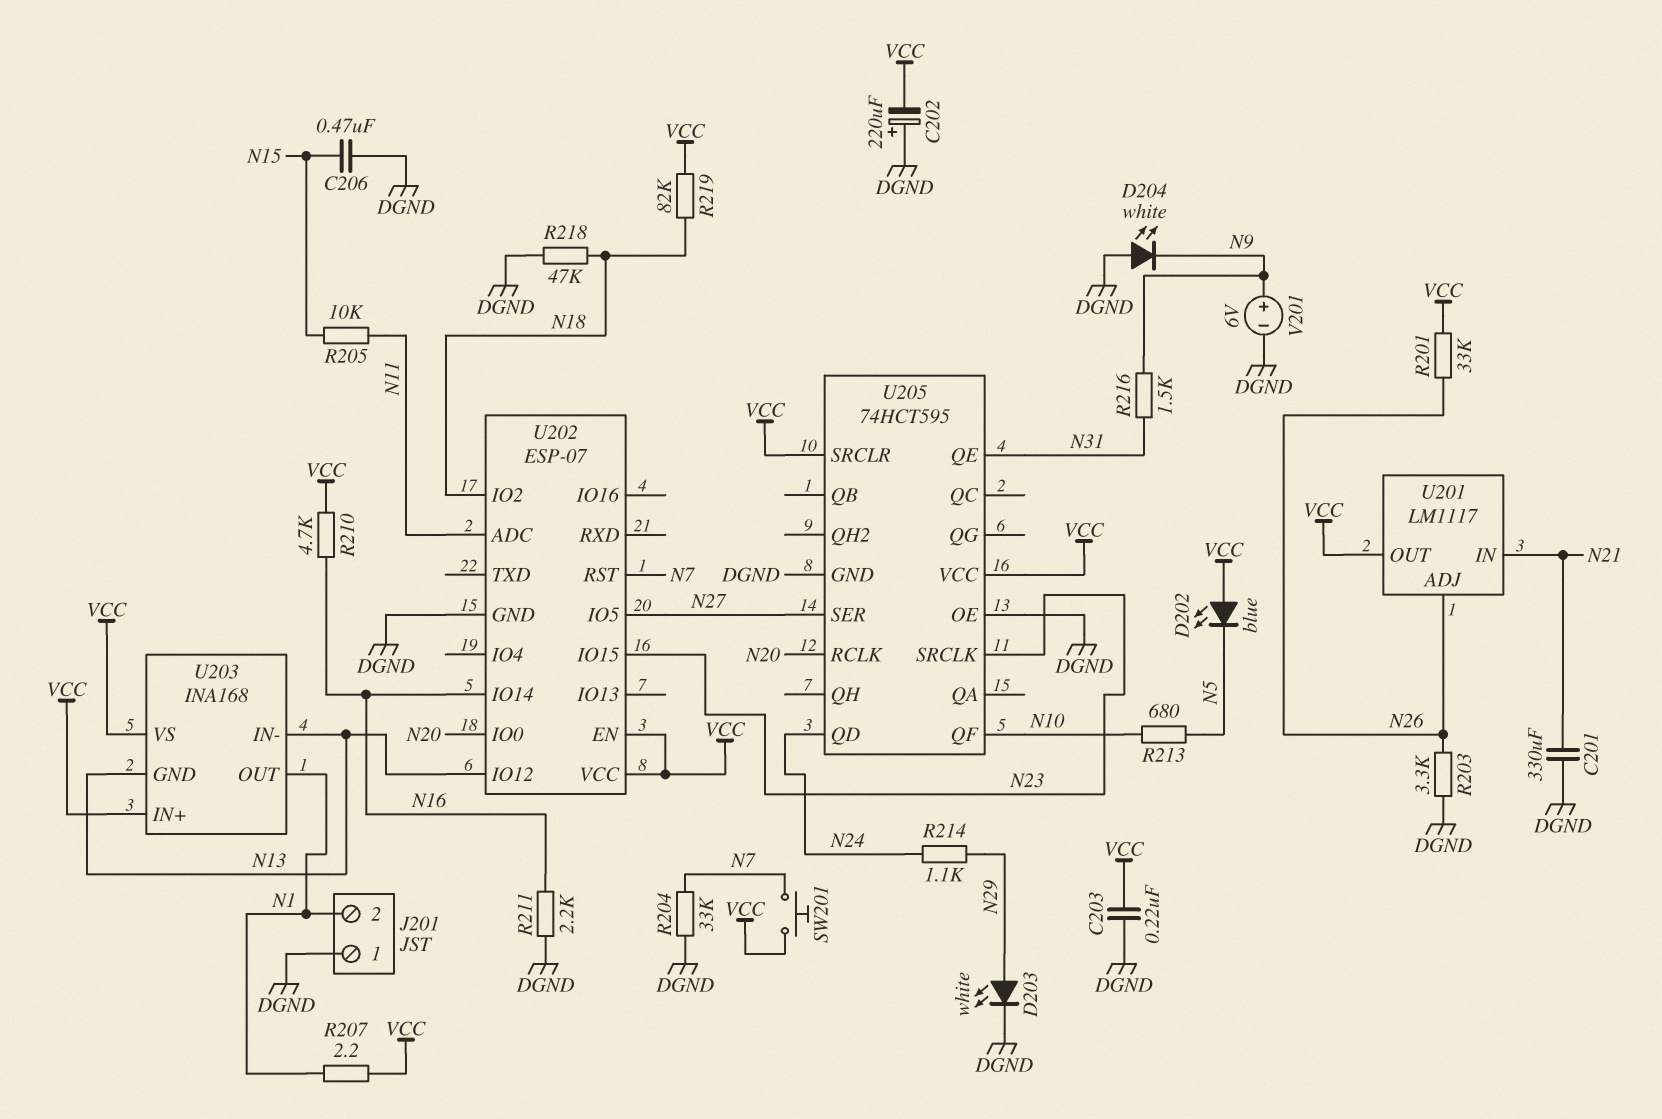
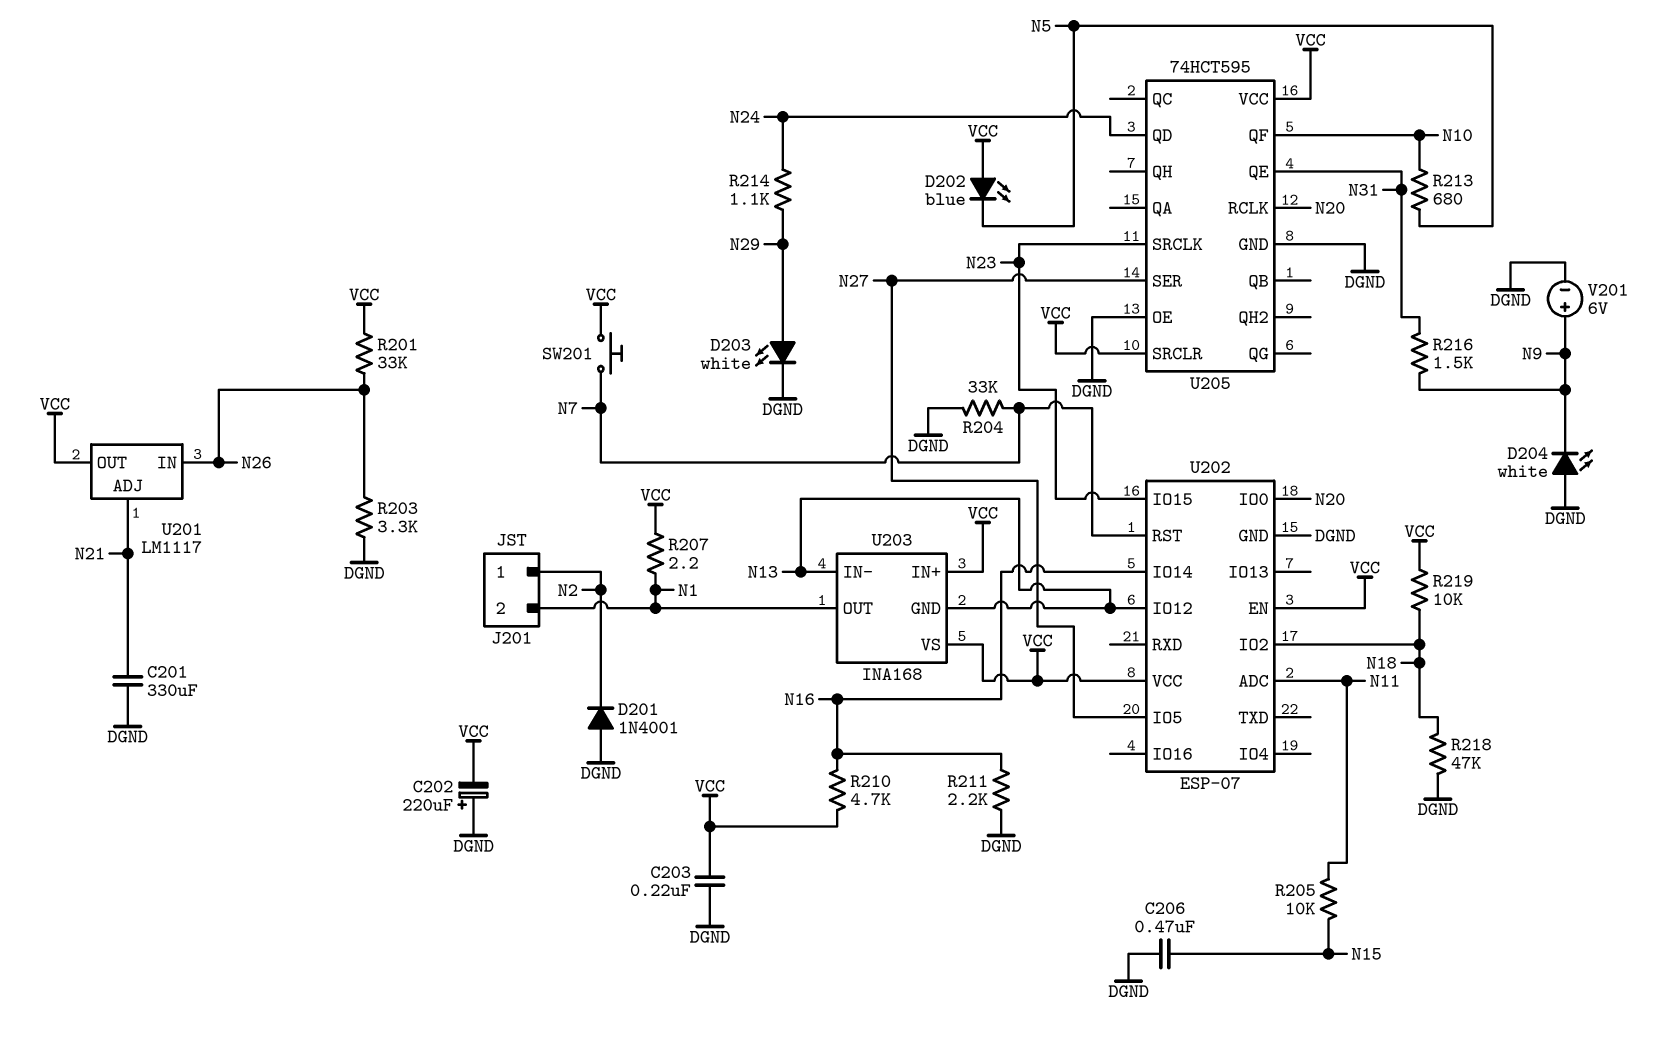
D201: none -> diode 1N4001 (A DGND, K N2)
J201 pin 1: DGND -> N2
R219: 82k (N18, VCC) -> 10k (N18, VCC)
U201 pin ADJ: N26 -> N21
U201 pin IN: N21 -> N26

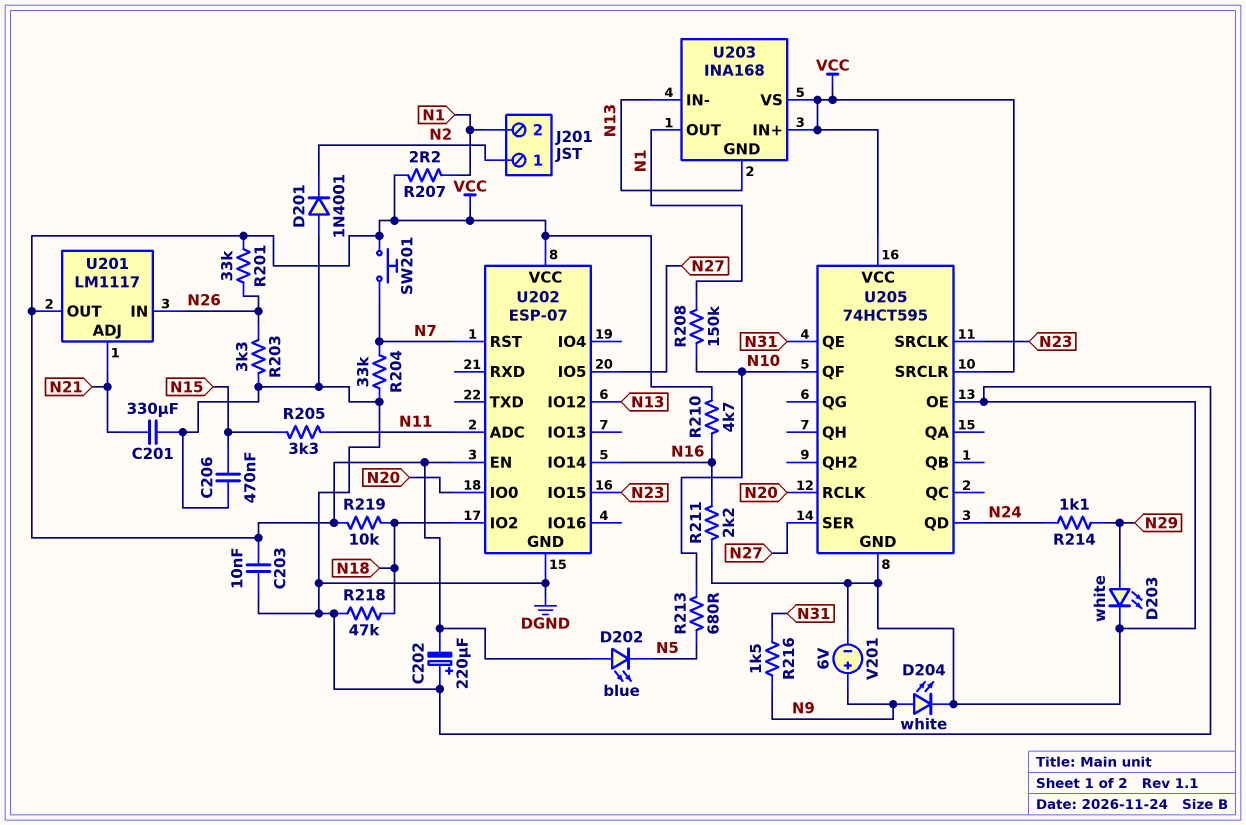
C203: 220nF (DGND, VCC) -> 10nF (DGND, VCC)
D204: LED white (A DGND, K N9) -> LED white (A N9, K DGND)
R205: 10k (N11, N15) -> 3.3k (N11, N15)
R208: none -> 150k (N1, N10)

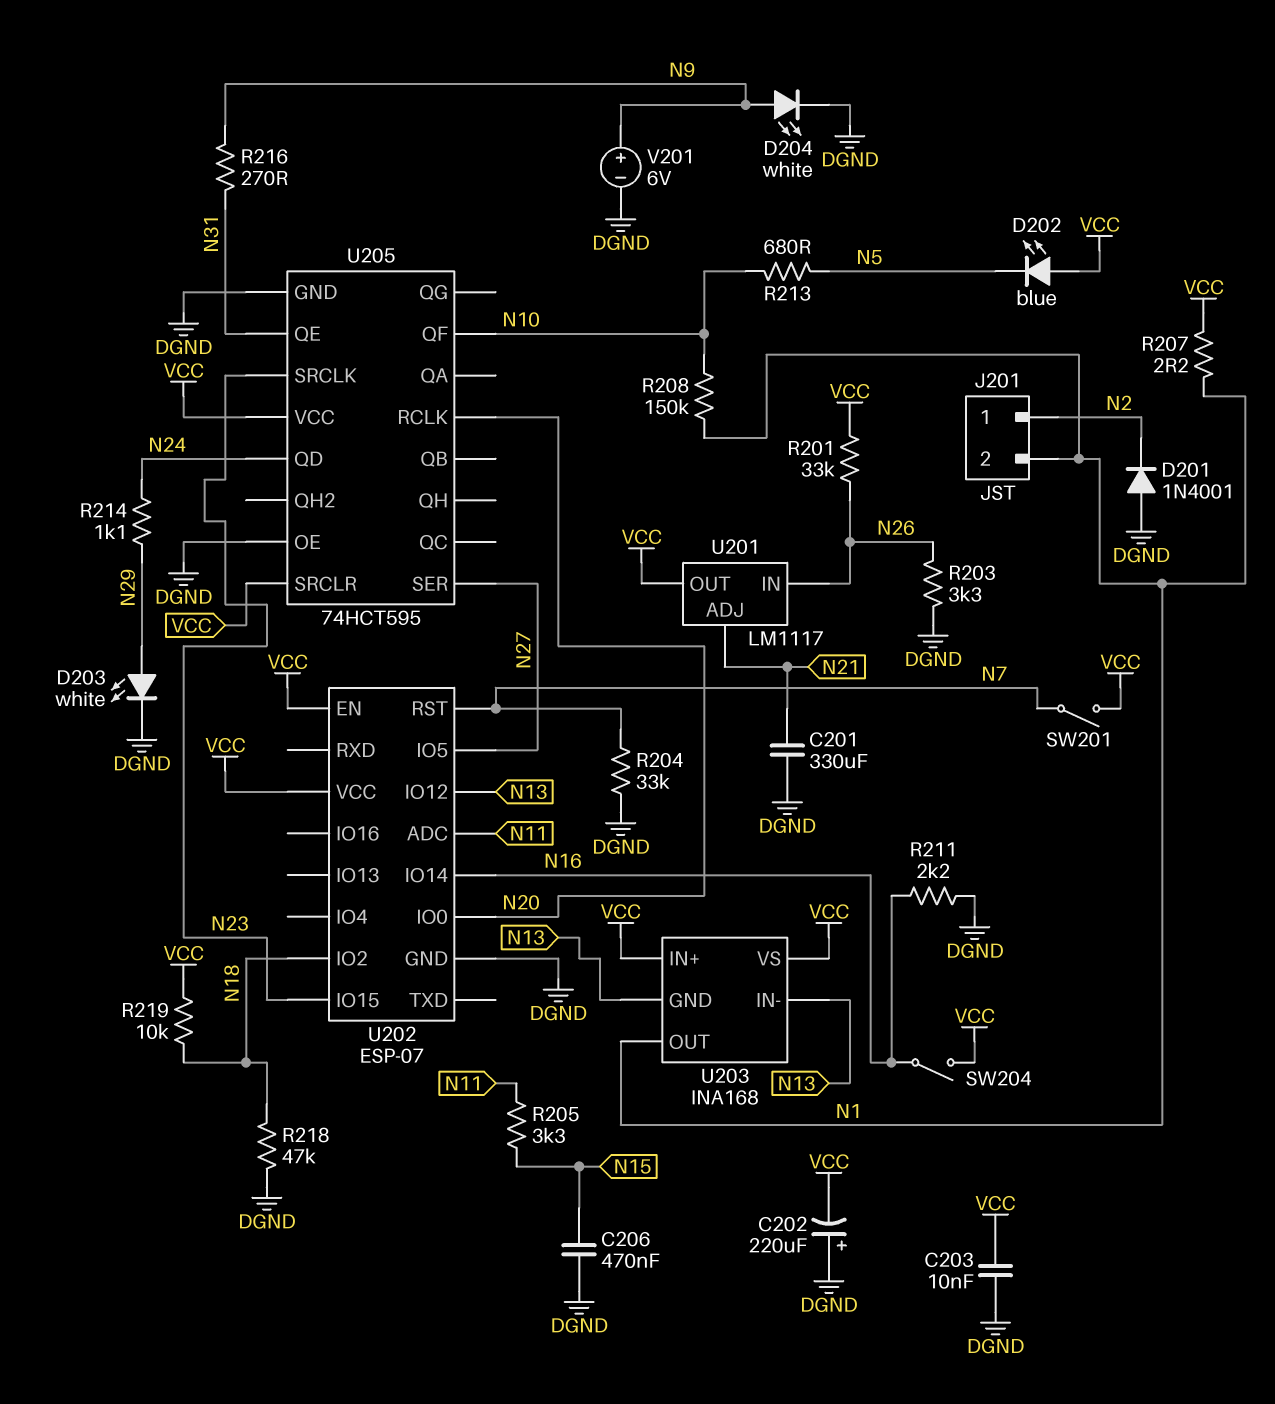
R210: 4.7k (N16, VCC) -> none
R216: 1.5k (N9, N31) -> 270 (N9, N31)
SW201: button (N7, VCC) -> switch (N7, VCC)
SW204: none -> switch (N16, VCC)

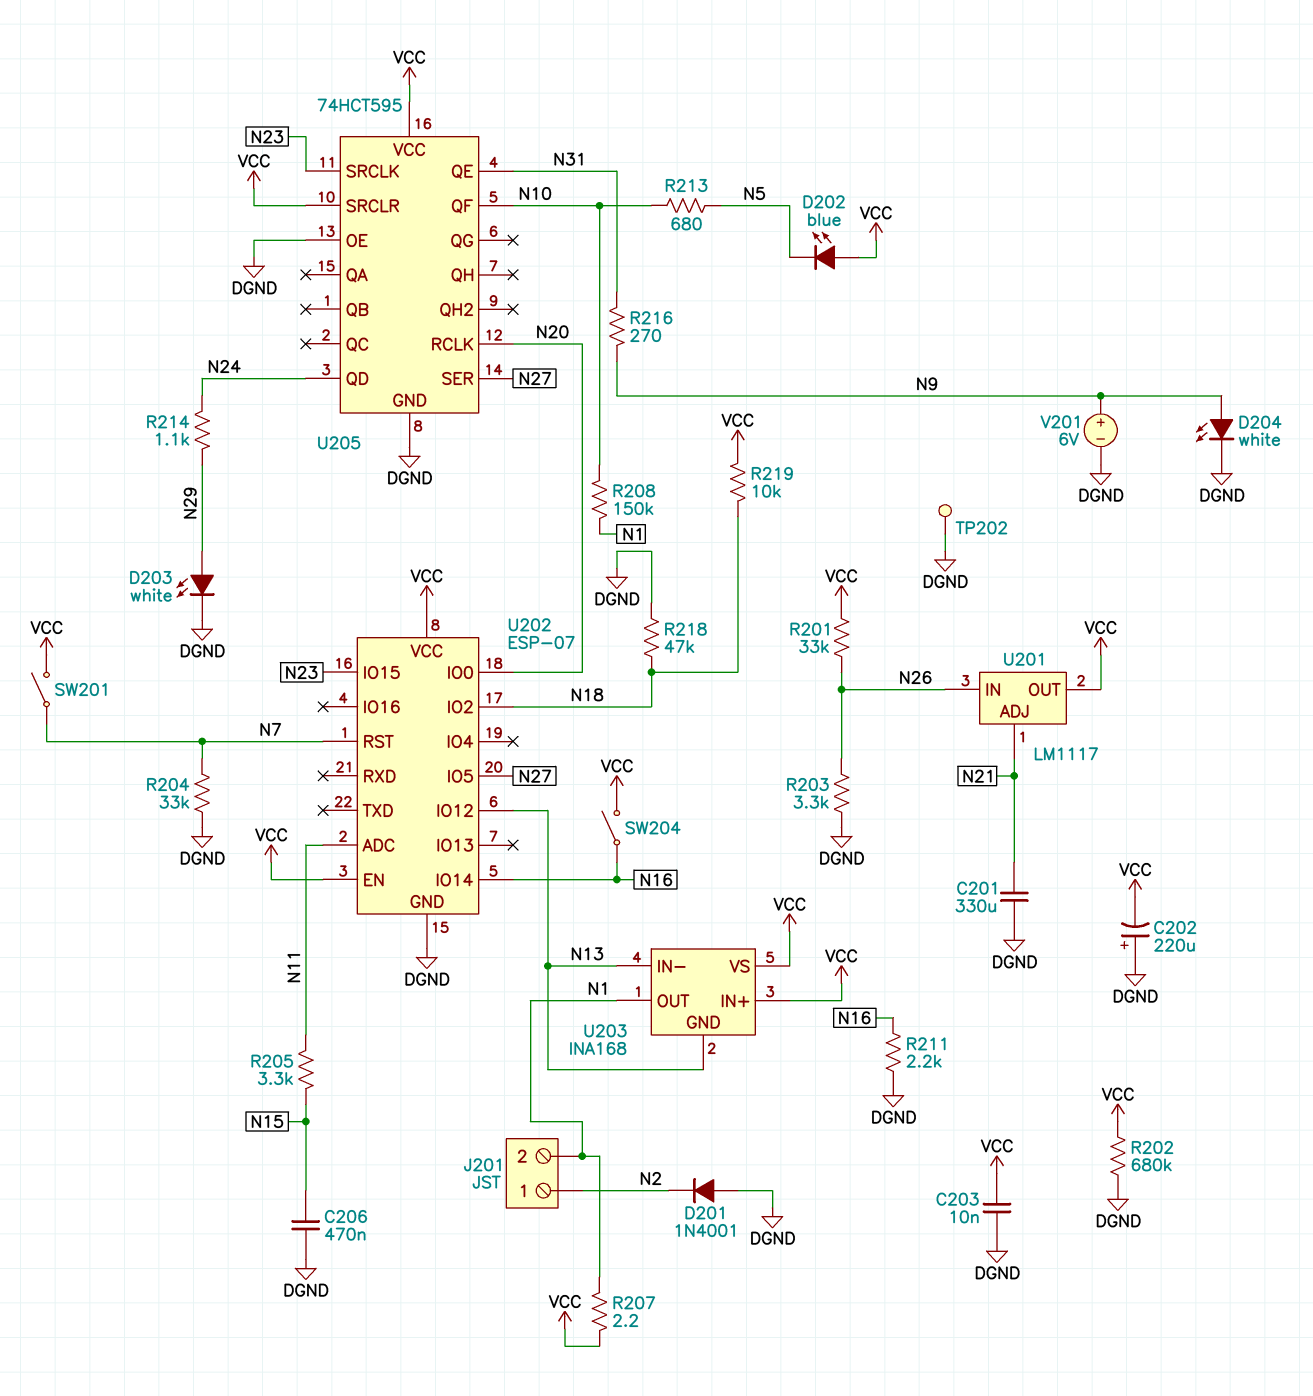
R202: none -> 680k (DGND, VCC)
TP202: none -> test point (DGND)

